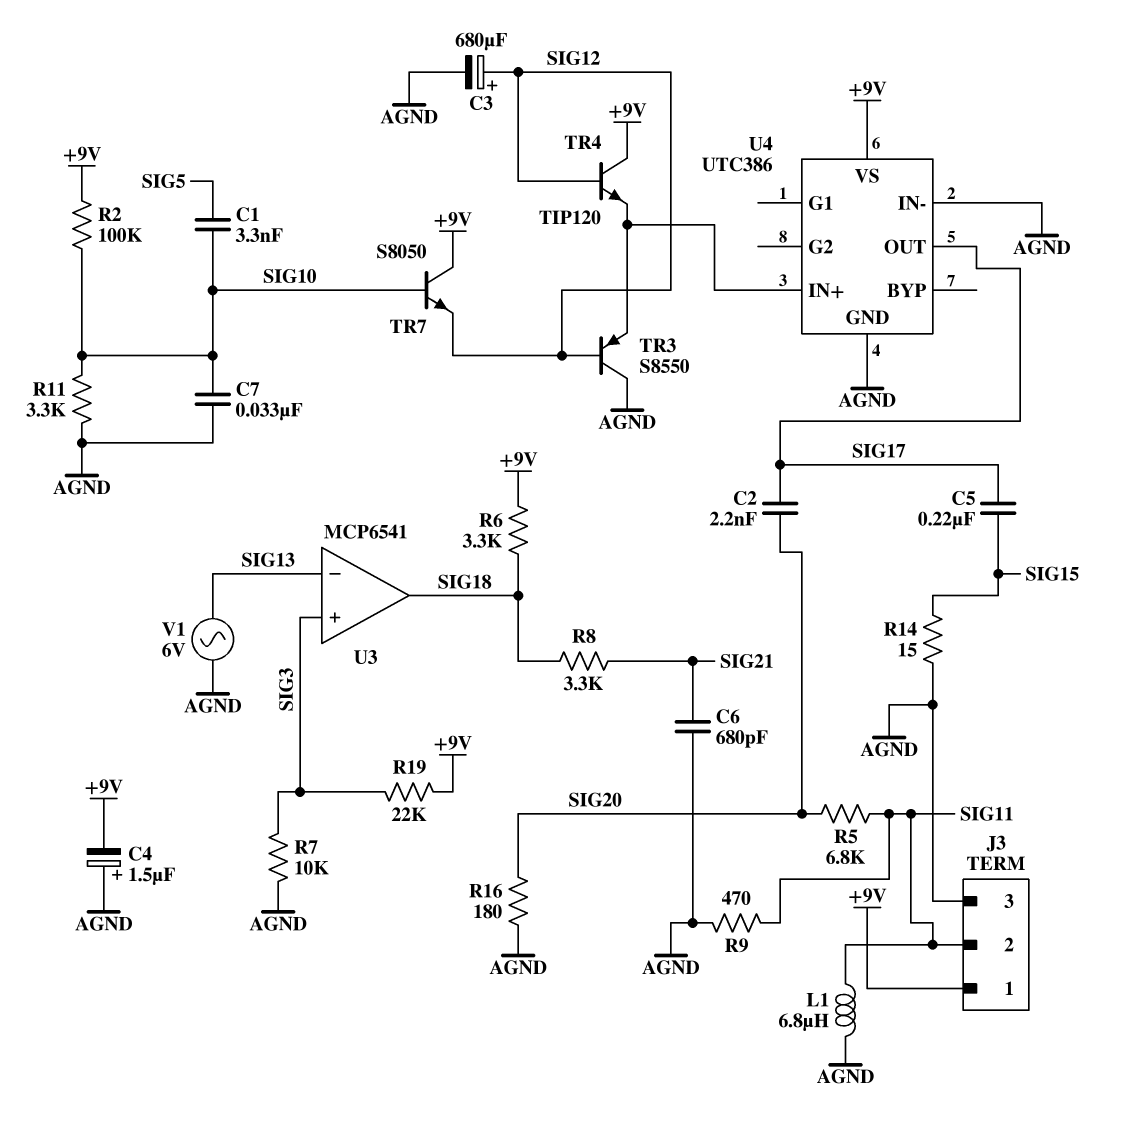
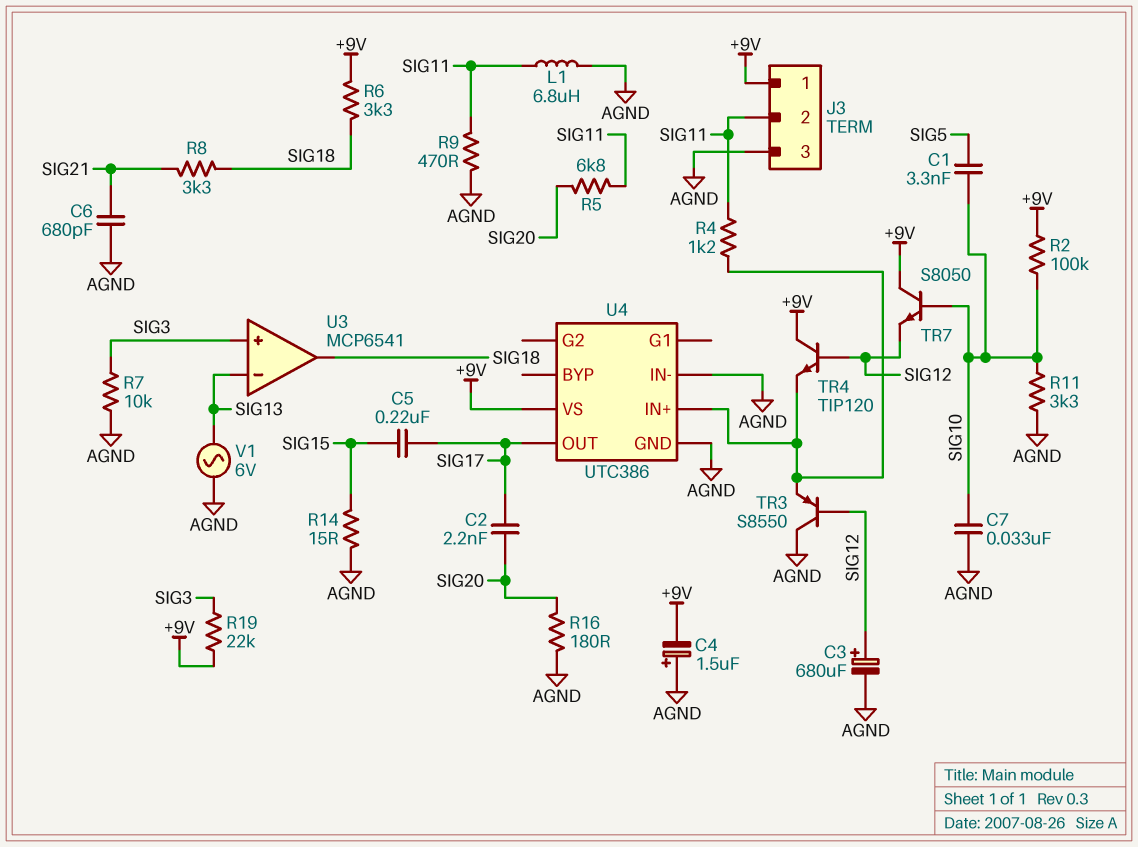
R4: none -> 1.2k (SIG11, U4/IN+)

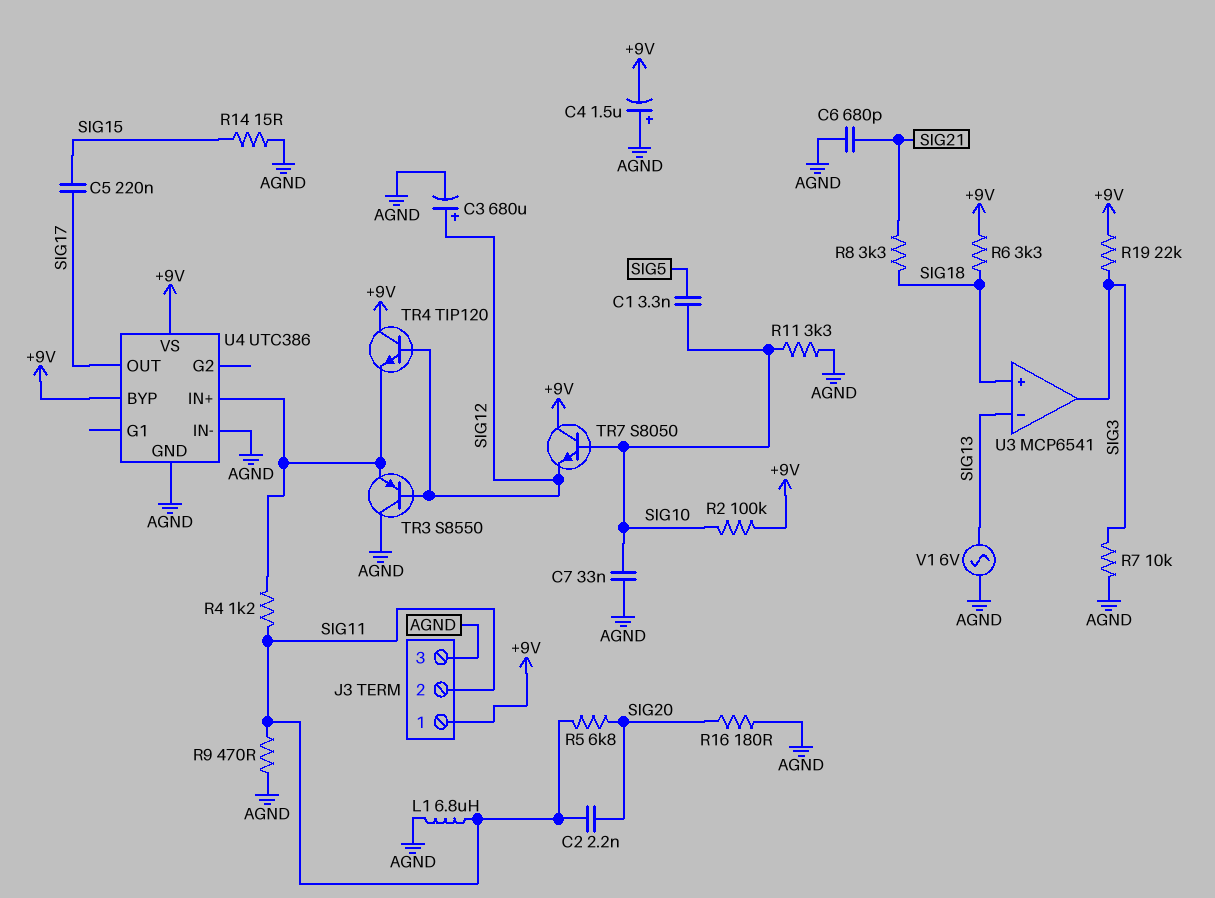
C2: 2.2nF (SIG17, SIG20) -> 2.2nF (SIG11, SIG20)
U3 pin in+: SIG3 -> SIG18
U3 pin out: SIG18 -> SIG3
U4 pin BYP: none -> +9V

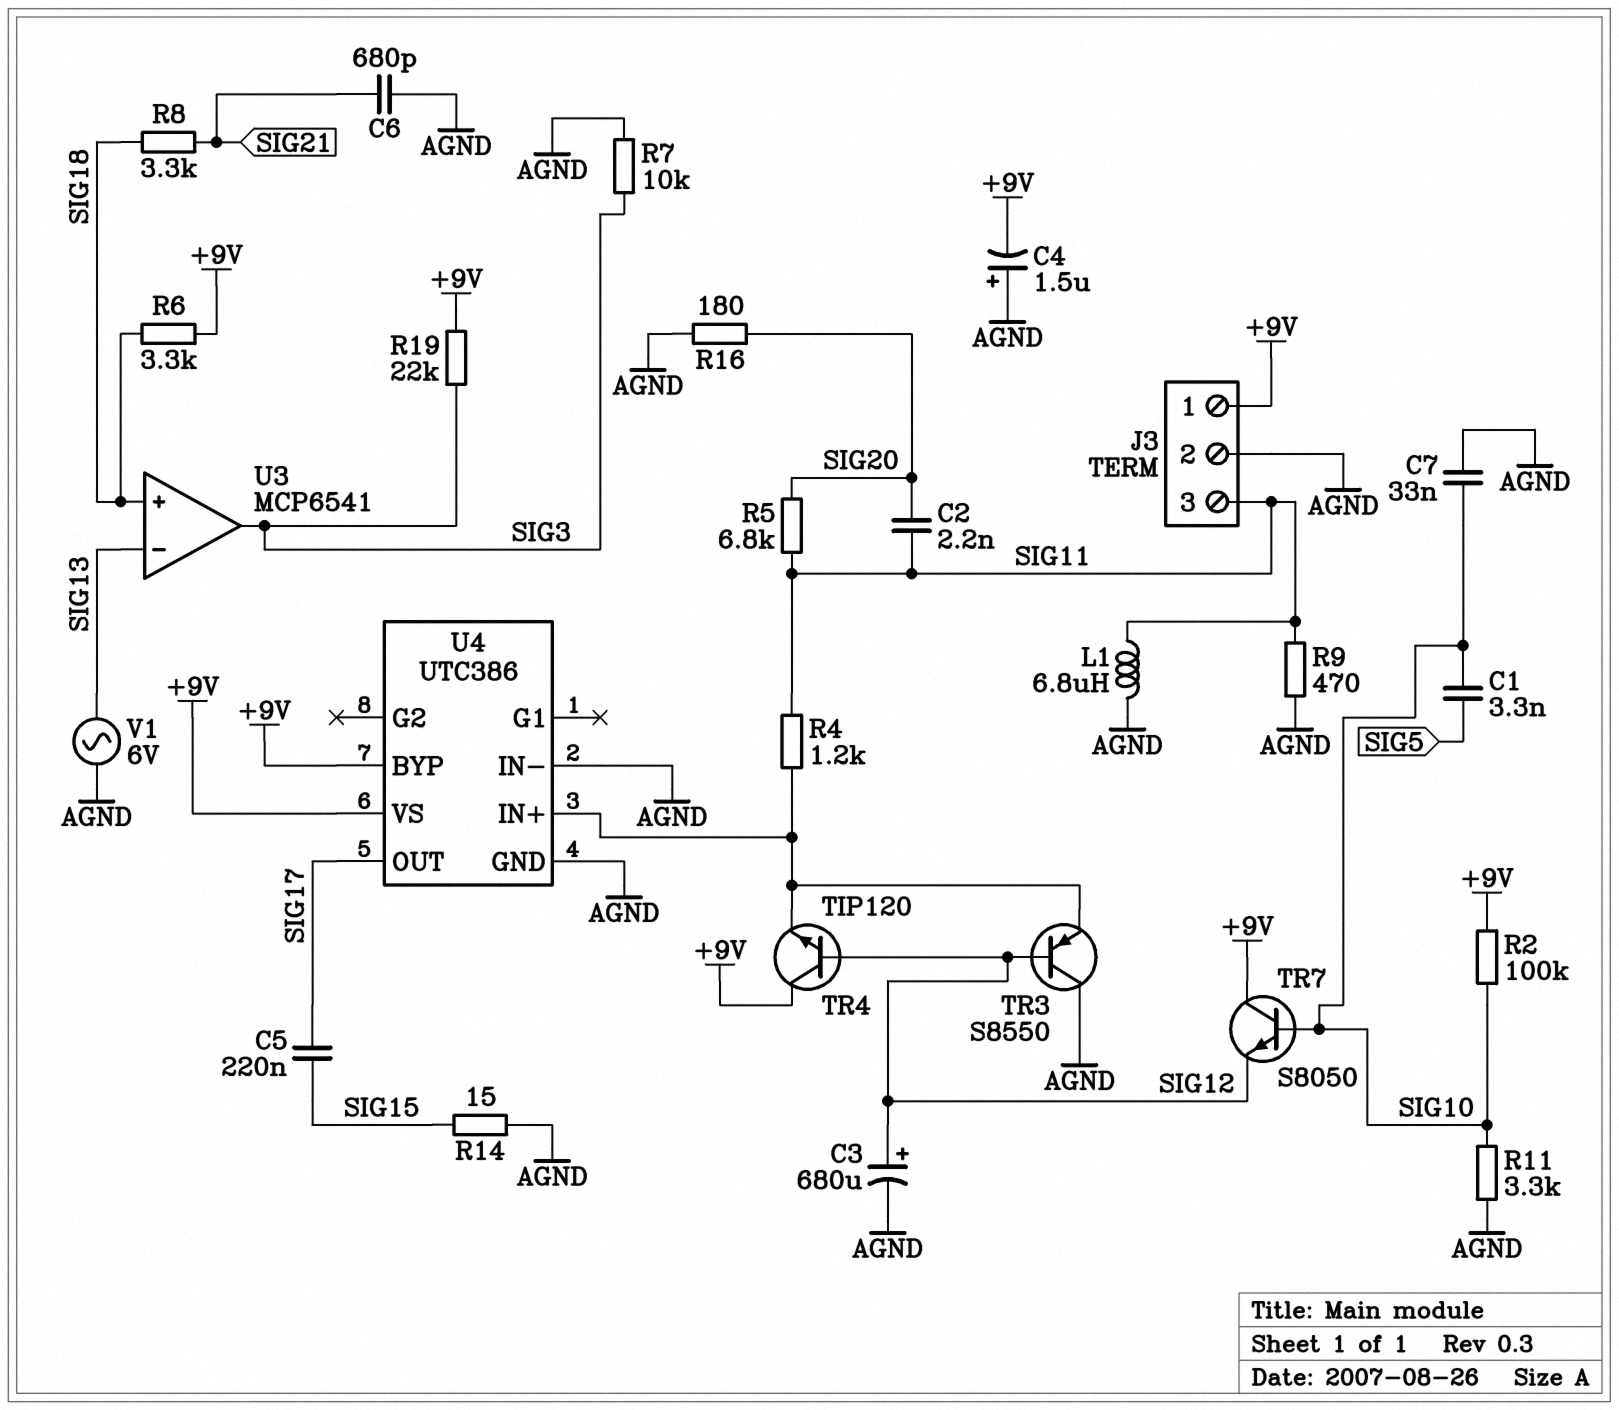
J3 pin 2: SIG11 -> AGND
J3 pin 3: AGND -> SIG11

